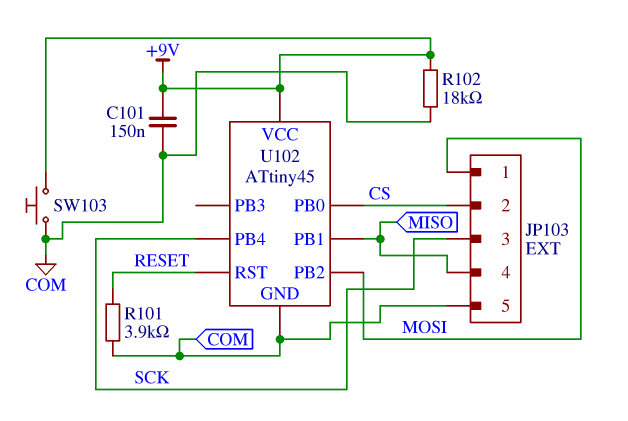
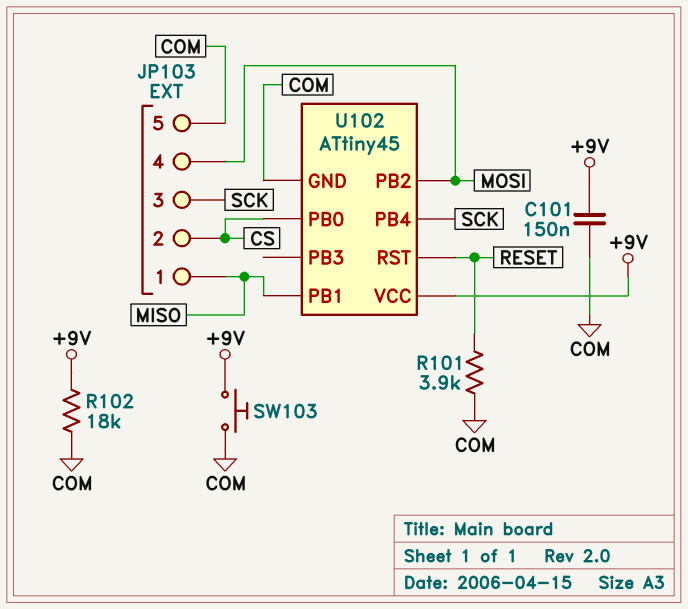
JP103 pin 1: MOSI -> MISO
JP103 pin 4: MISO -> MOSI

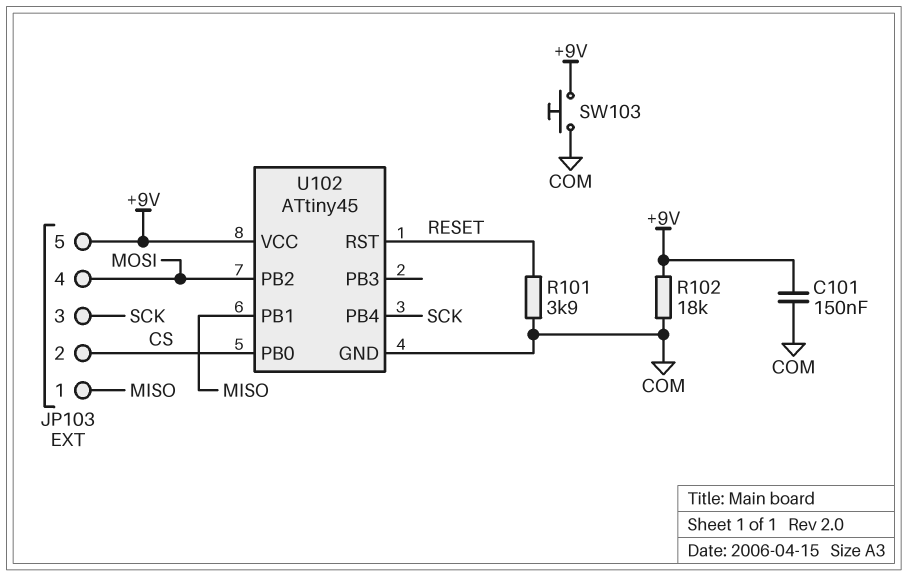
JP103 pin 5: COM -> +9V

